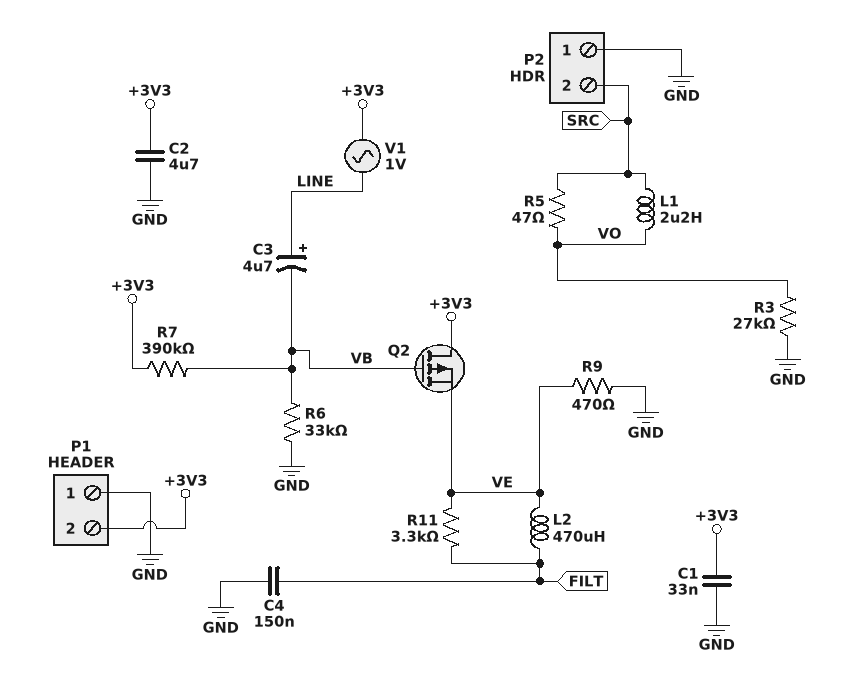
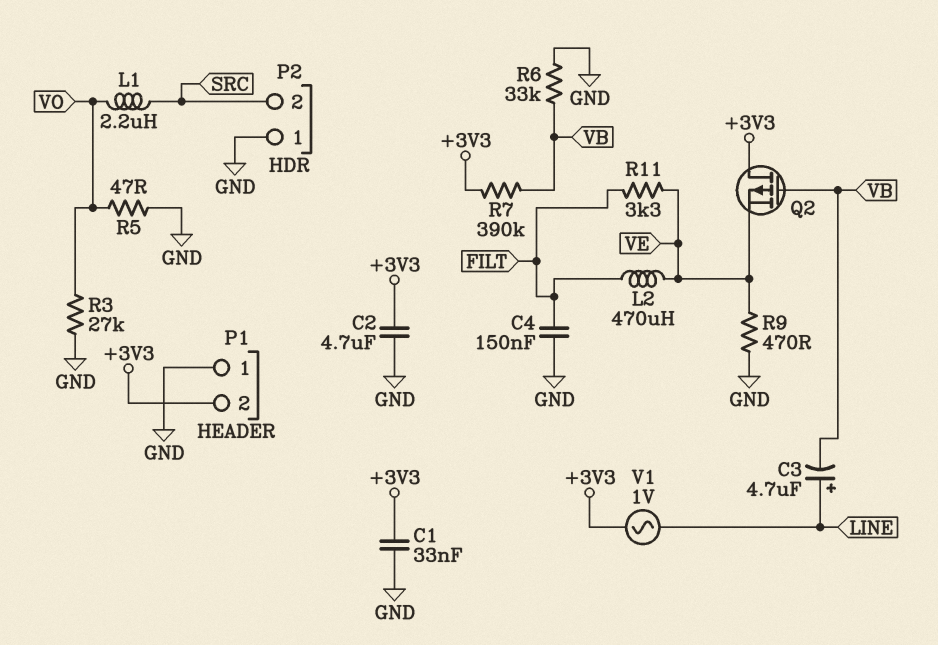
R5: 47 (SRC, VO) -> 47 (GND, VO)

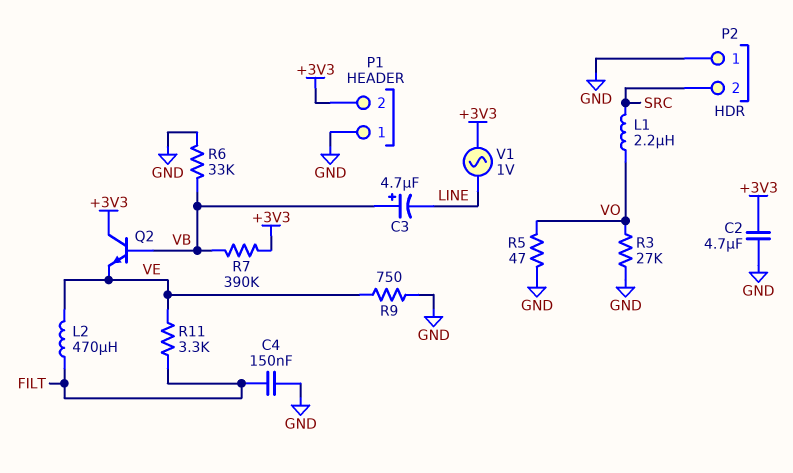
C1: 33nF (+3V3, GND) -> none
C3: 4.7uF (plus LINE, minus VB) -> 4.7uF (plus VB, minus LINE)
Q2: PMOS (G VB, D +3V3, S VE) -> NPN (B VB, C +3V3, E VE)
R9: 470 (GND, VE) -> 750 (GND, VE)

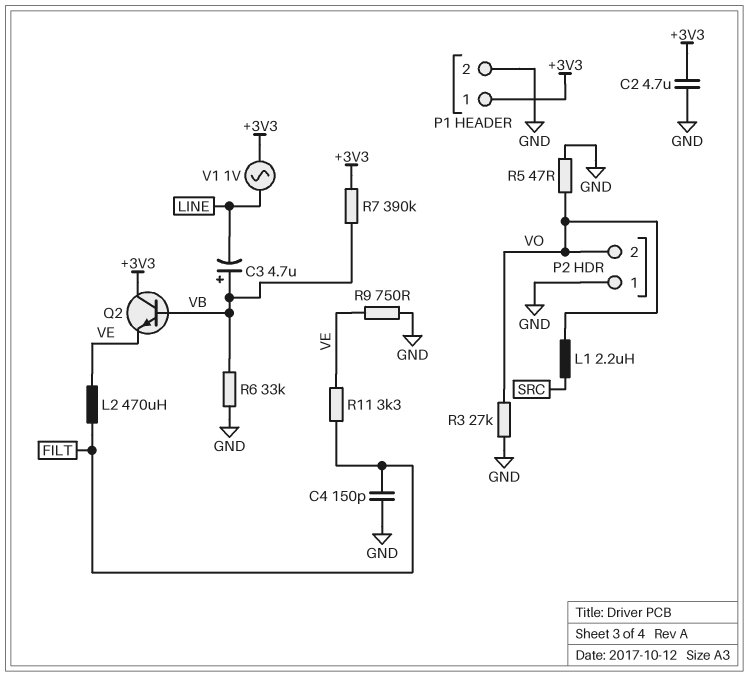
C4: 150nF (FILT, GND) -> 150pF (FILT, GND)
P1 pin 1: GND -> +3V3
P1 pin 2: +3V3 -> GND
P2 pin 2: SRC -> VO

